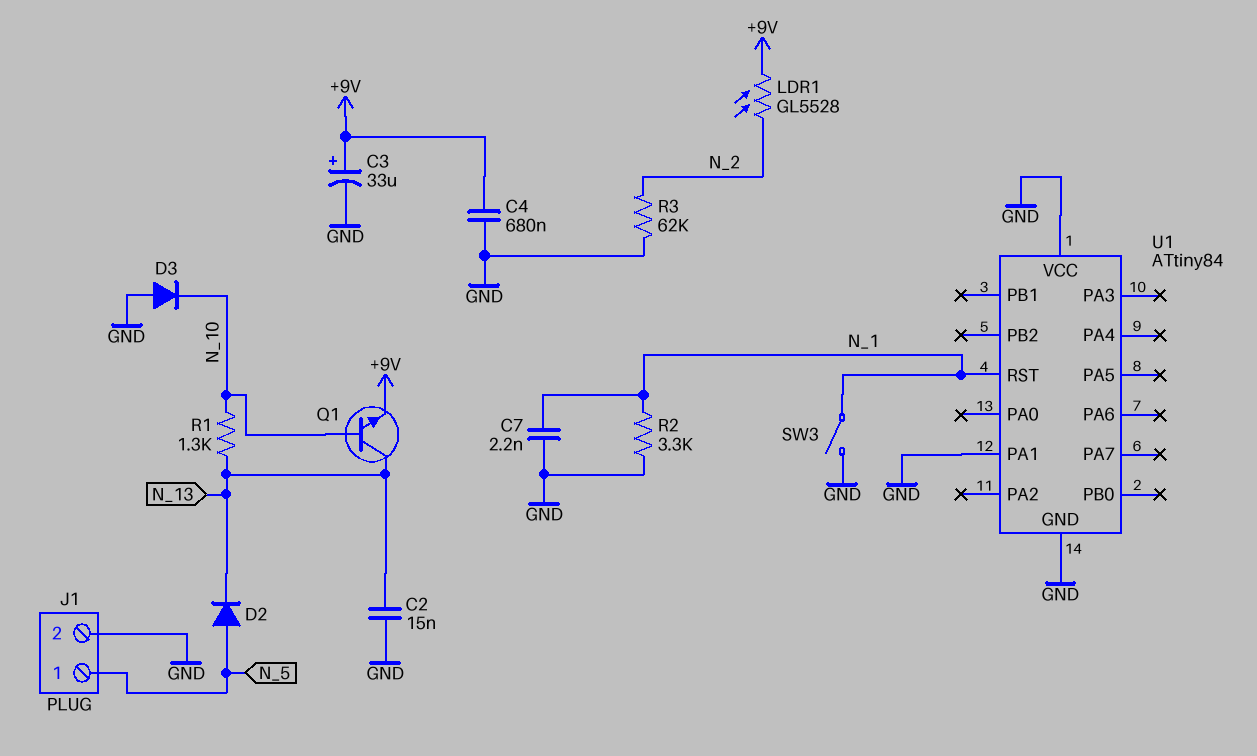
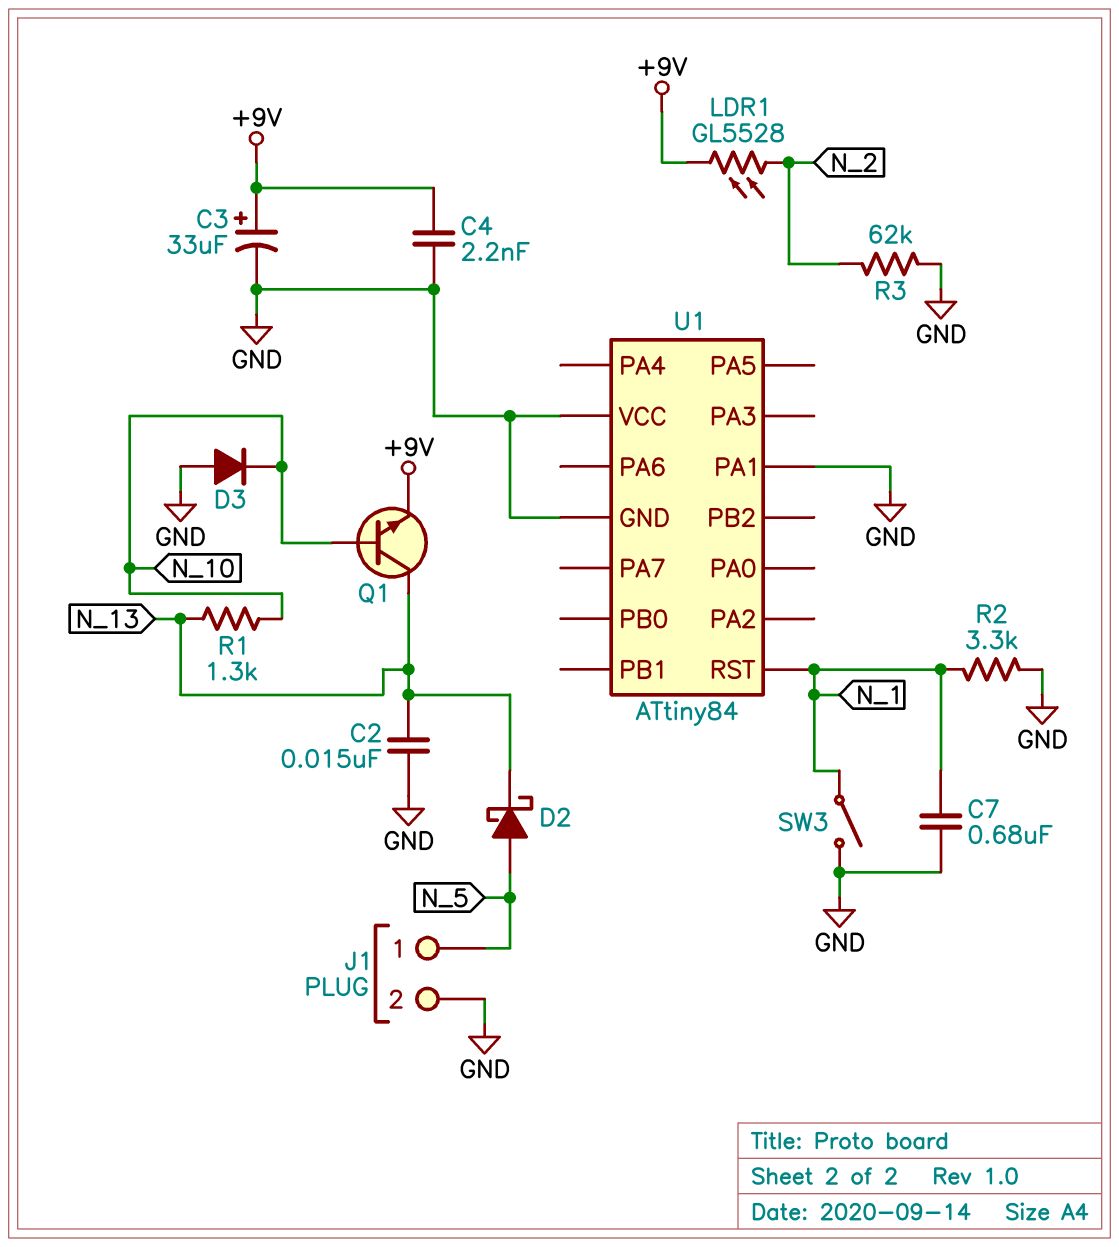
C4: 680nF (+9V, GND) -> 2.2nF (+9V, GND)
C7: 2.2nF (GND, N_1) -> 680nF (GND, N_1)
D2: diode (A N_5, K N_13) -> schottky (A N_5, K N_13)

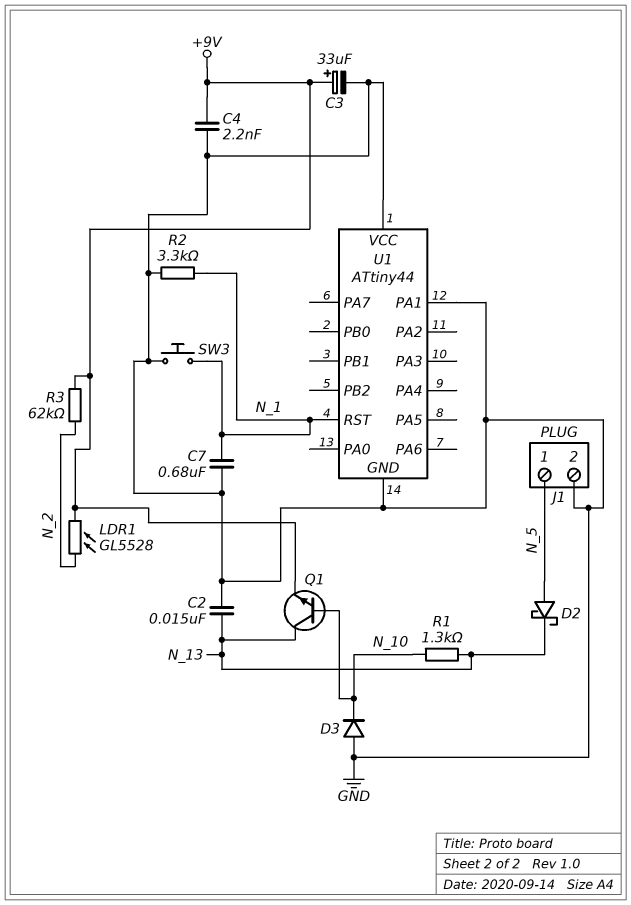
R3: 62k (GND, N_2) -> 62k (+9V, N_2)
SW3: switch (GND, N_1) -> button (GND, N_1)
U1: ATtiny84 -> ATtiny44

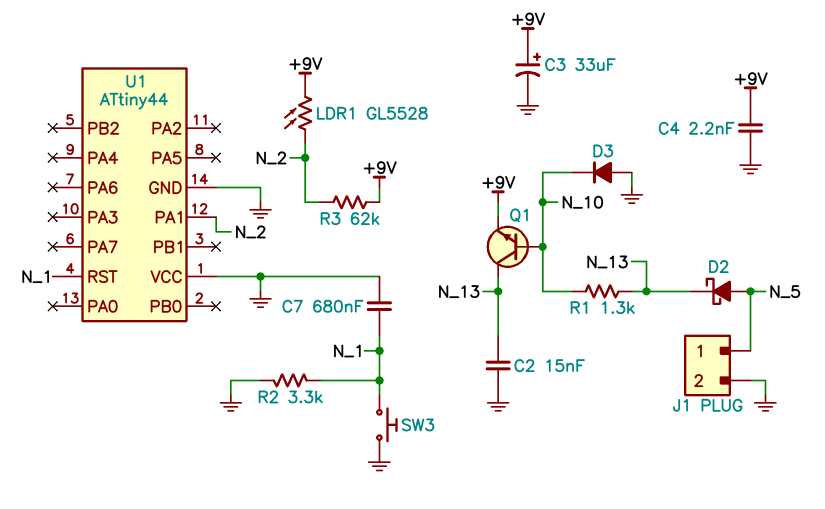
U1 pin PA1: GND -> N_2

